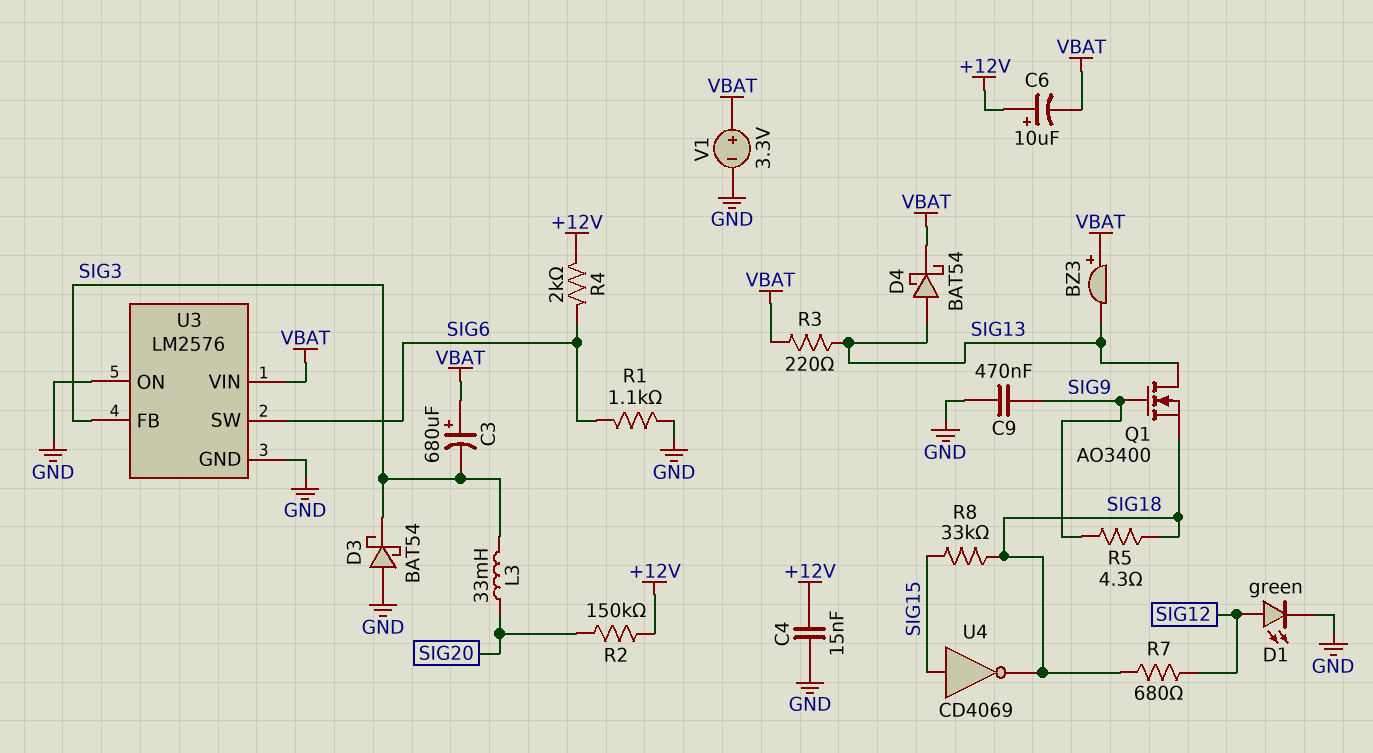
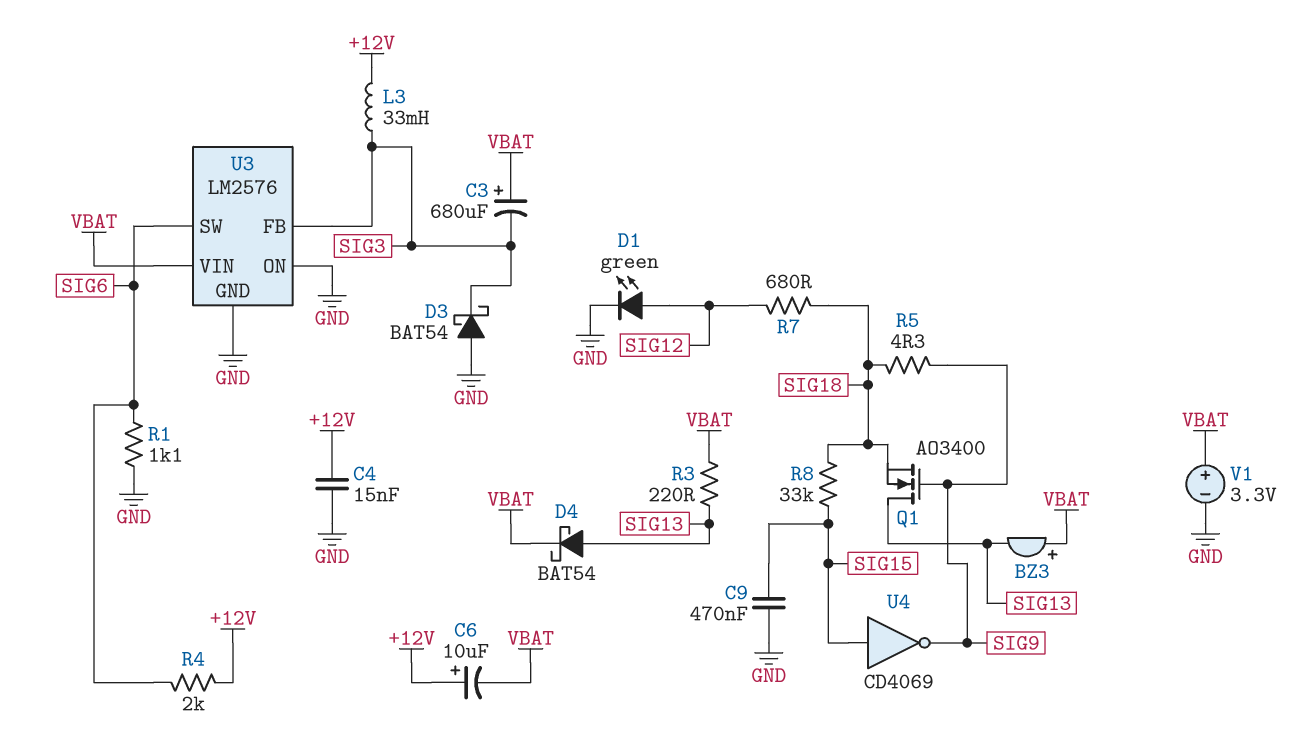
C9: 470nF (GND, SIG9) -> 470nF (GND, SIG15)
L3: 33mH (SIG3, SIG20) -> 33mH (+12V, SIG3)
R2: 150k (+12V, SIG20) -> none
U4: NOT CD4069 (in SIG15, out SIG18) -> NOT CD4069 (in SIG15, out SIG9)

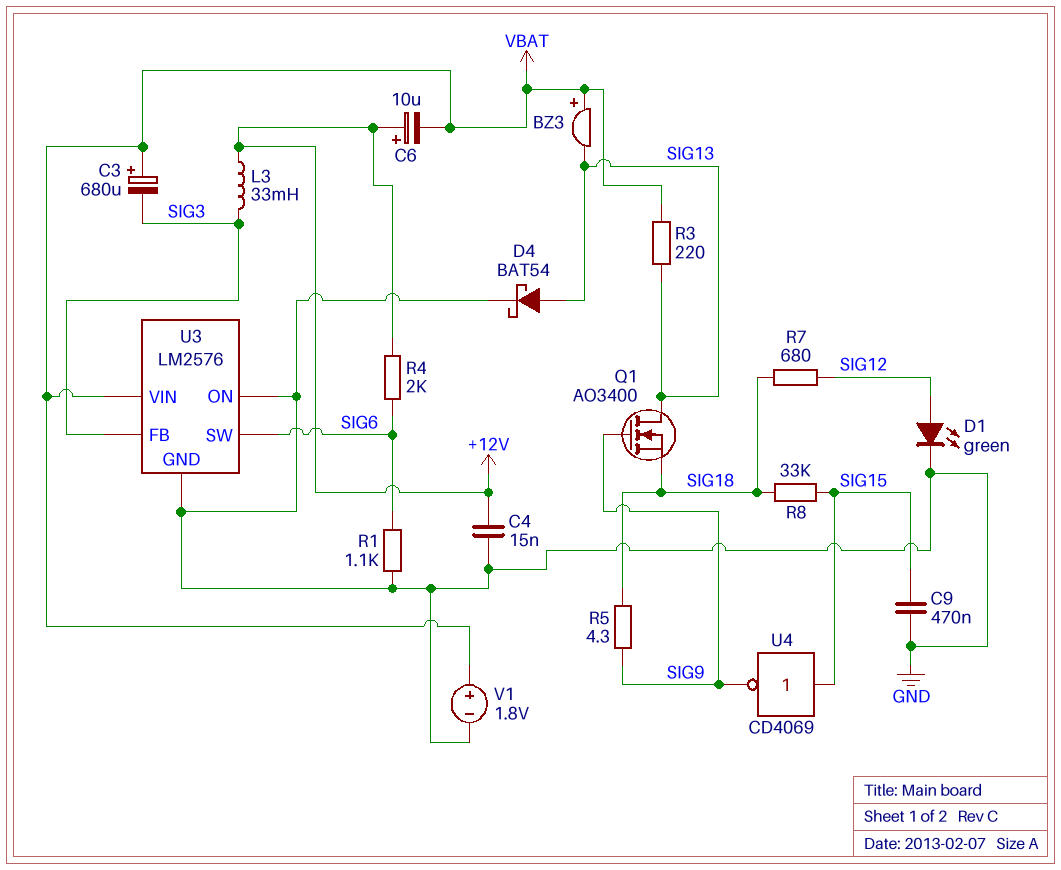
D3: schottky BAT54 (A GND, K SIG3) -> none
D4: schottky BAT54 (A SIG13, K VBAT) -> schottky BAT54 (A SIG13, K GND)
V1: 3.3V (plus VBAT, minus GND) -> 1.8V (plus VBAT, minus GND)

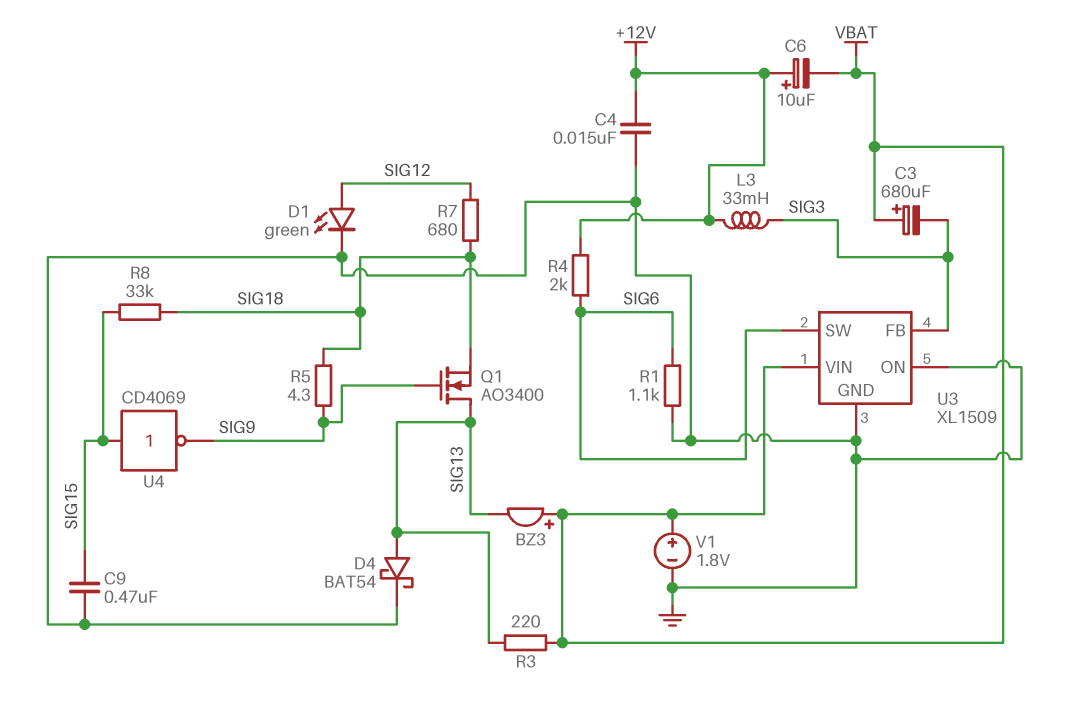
U3: LM2576 -> XL1509

